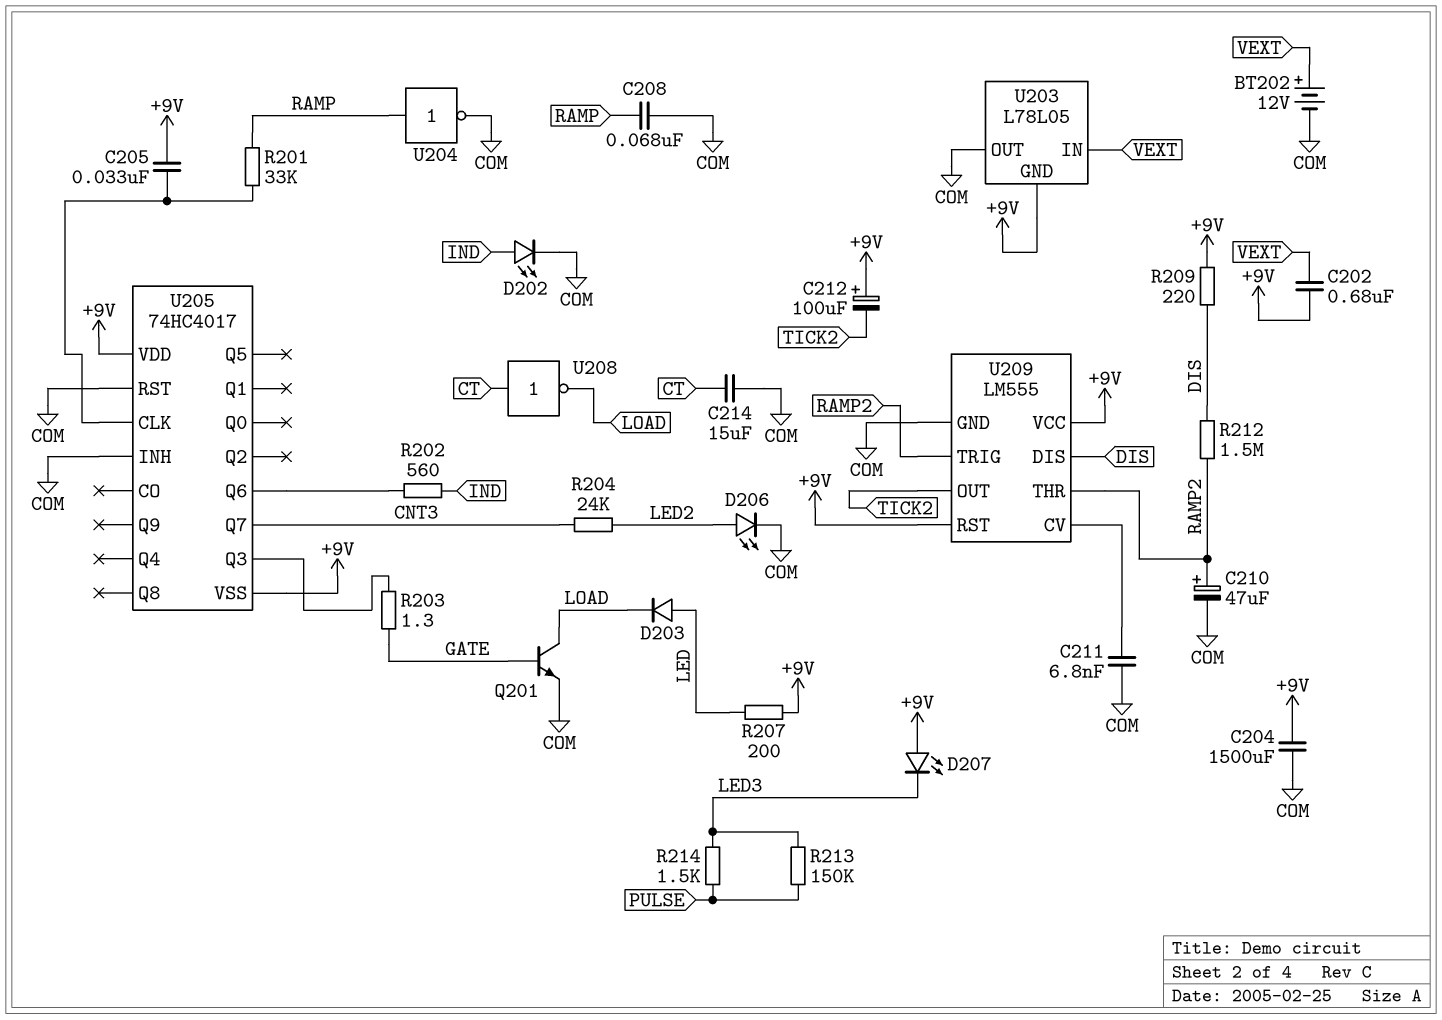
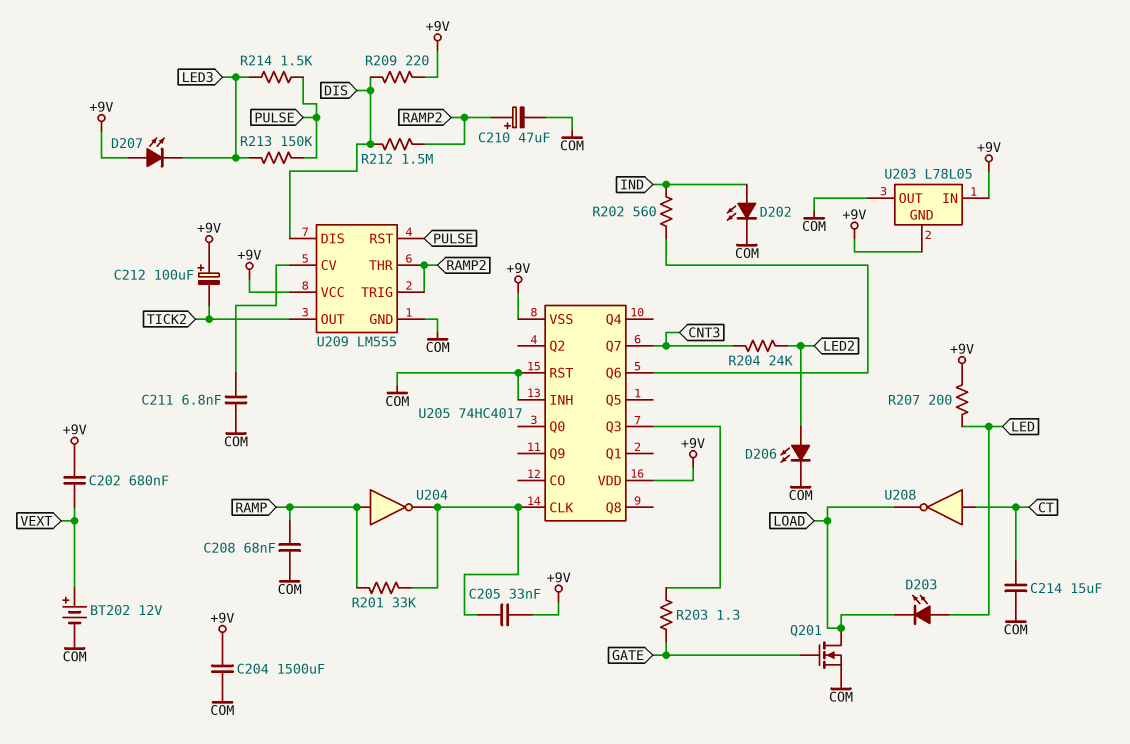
D203: diode (A LED, K LOAD) -> LED (A LED, K LOAD)
Q201: NPN (B GATE, C LOAD, E COM) -> NMOS (G GATE, D LOAD, S COM)
U203 pin IN: VEXT -> +9V
U204: NOT (in RAMP, out COM) -> NOT (in RAMP, out U205/CLK)
U209 pin RST: +9V -> PULSE

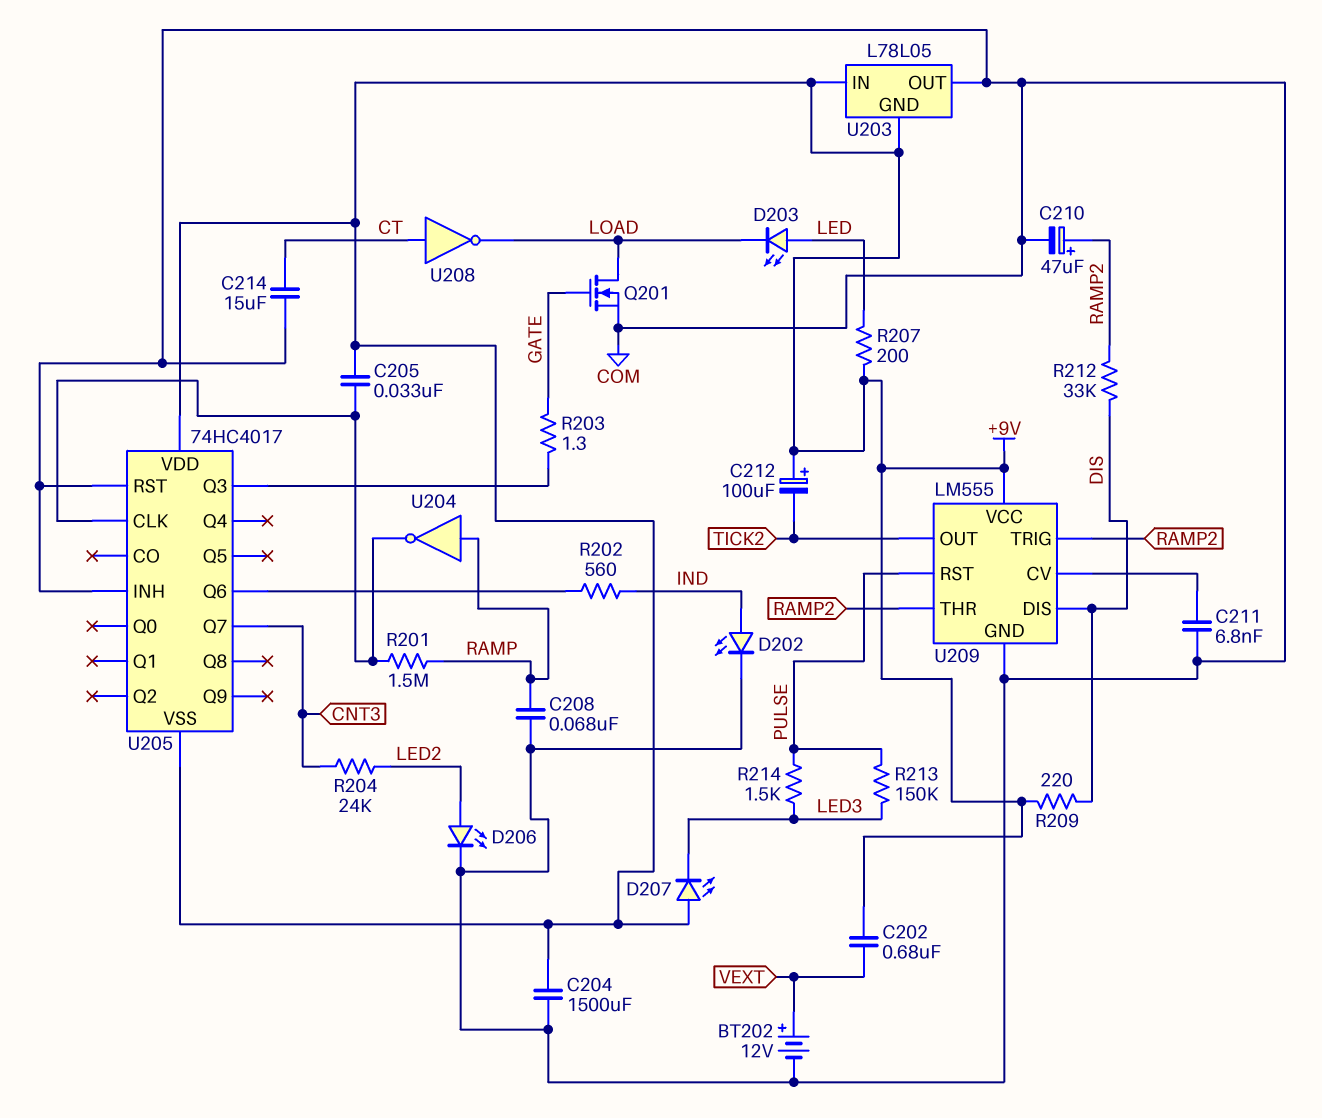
R201: 33k (RAMP, U205/CLK) -> 1.5M (RAMP, U205/CLK)
R212: 1.5M (DIS, RAMP2) -> 33k (DIS, RAMP2)

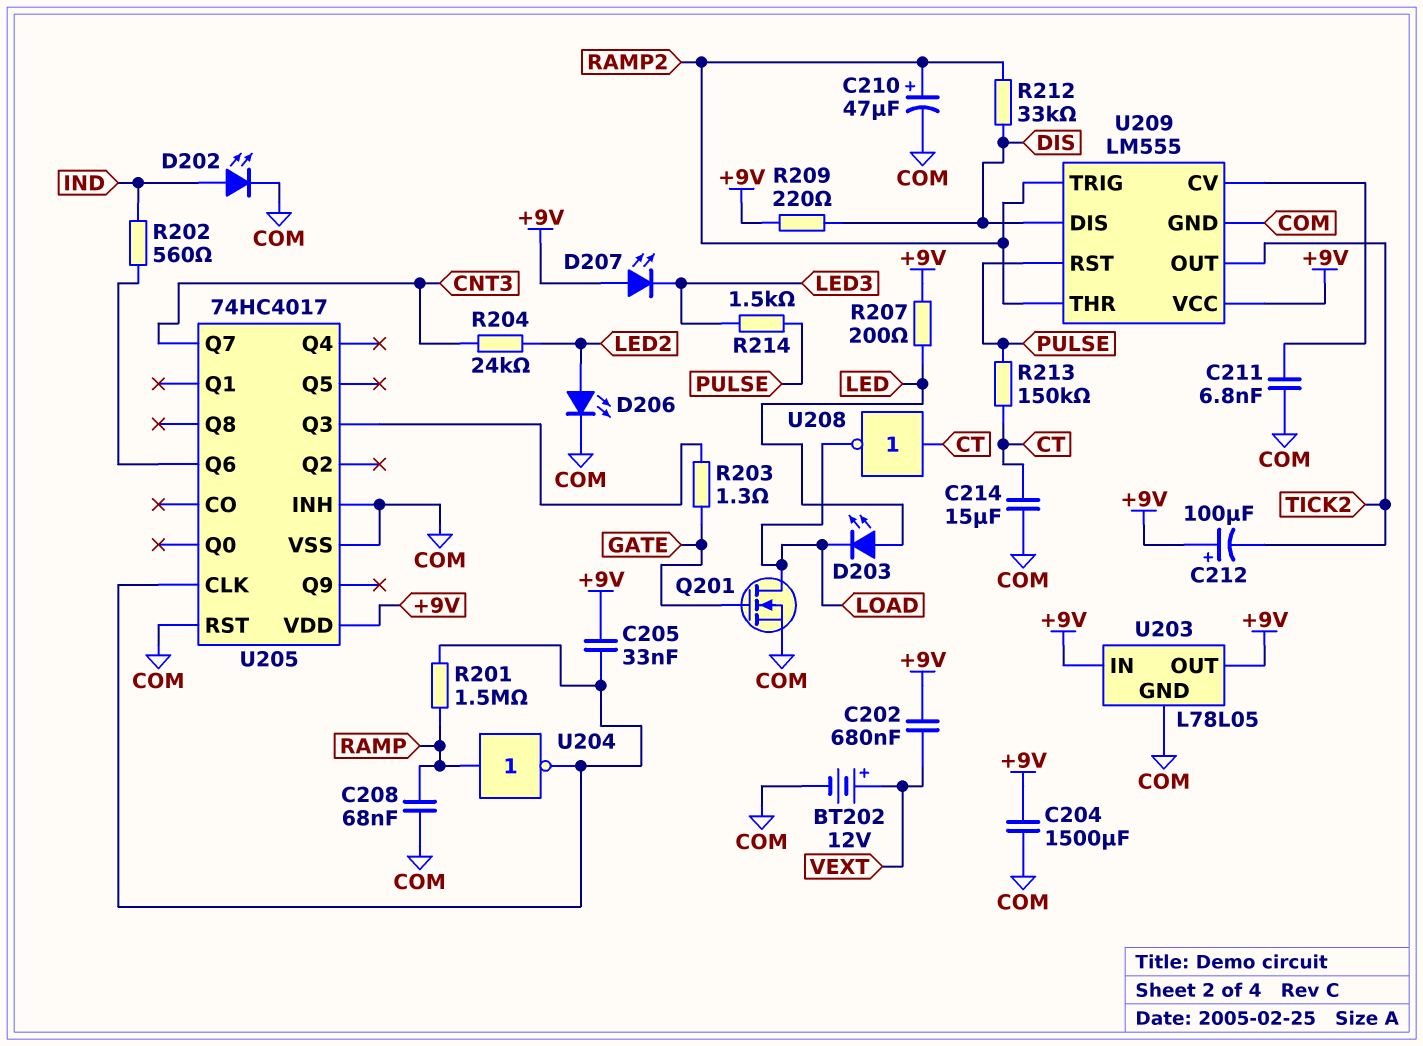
R213: 150k (LED3, PULSE) -> 150k (CT, PULSE)
U203 pin GND: +9V -> COM
U203 pin OUT: COM -> +9V
U205 pin VSS: +9V -> COM

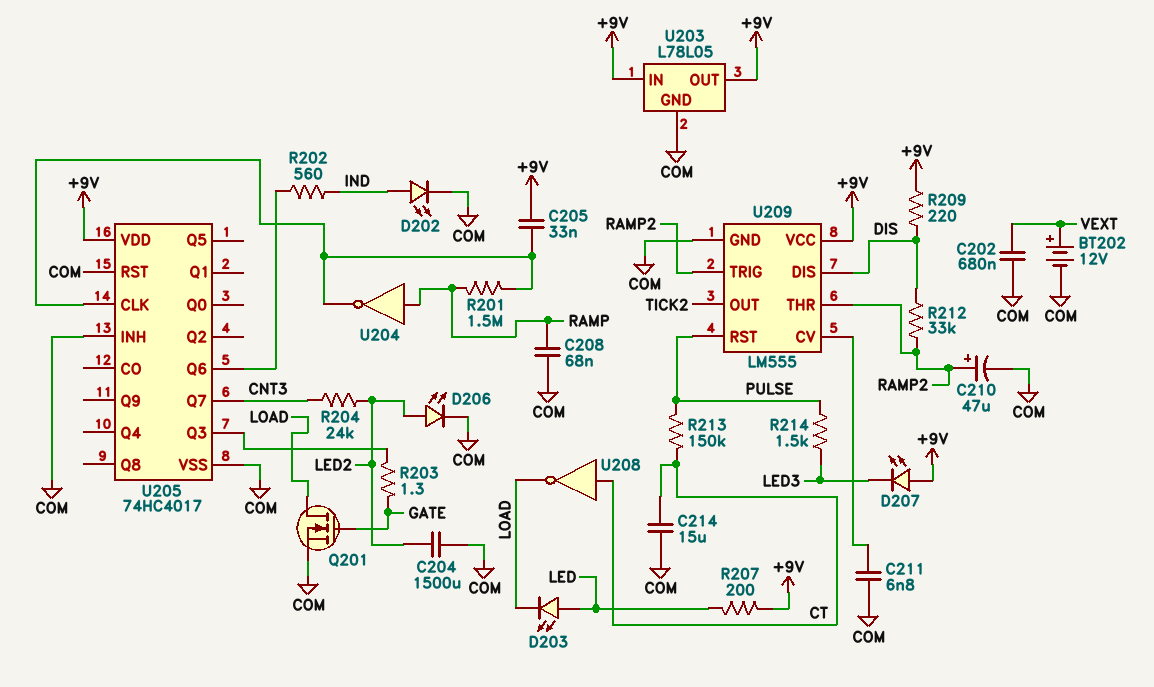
C202: 680nF (+9V, VEXT) -> 680nF (COM, VEXT)
C204: 1500uF (+9V, COM) -> 1500uF (COM, LED2)
C212: 100uF (plus +9V, minus TICK2) -> none

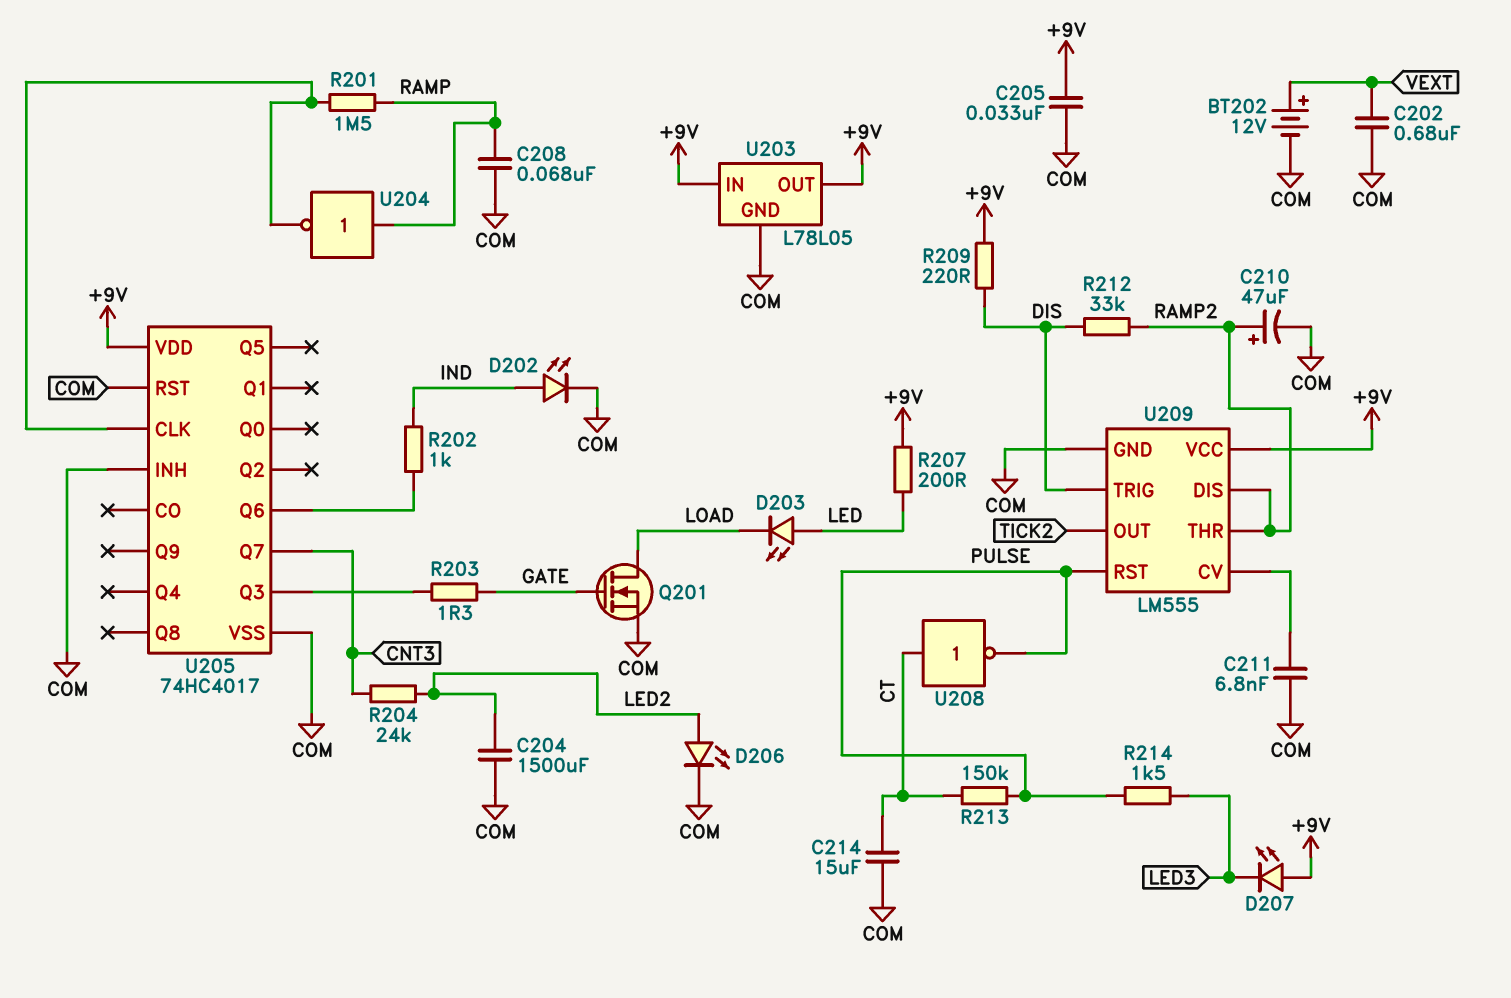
C205: 33nF (+9V, U205/CLK) -> 33nF (+9V, COM)
R202: 560 (IND, U205/Q6) -> 1k (IND, U205/Q6)
U208: NOT (in CT, out LOAD) -> NOT (in CT, out PULSE)
U209 pin DIS: DIS -> RAMP2
U209 pin TRIG: RAMP2 -> DIS

